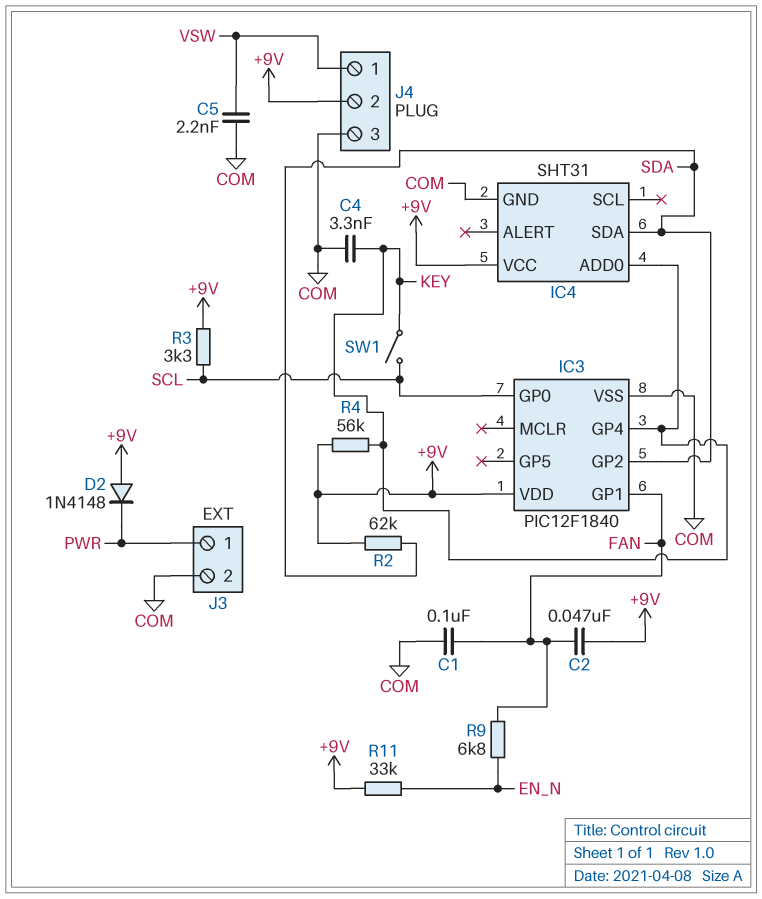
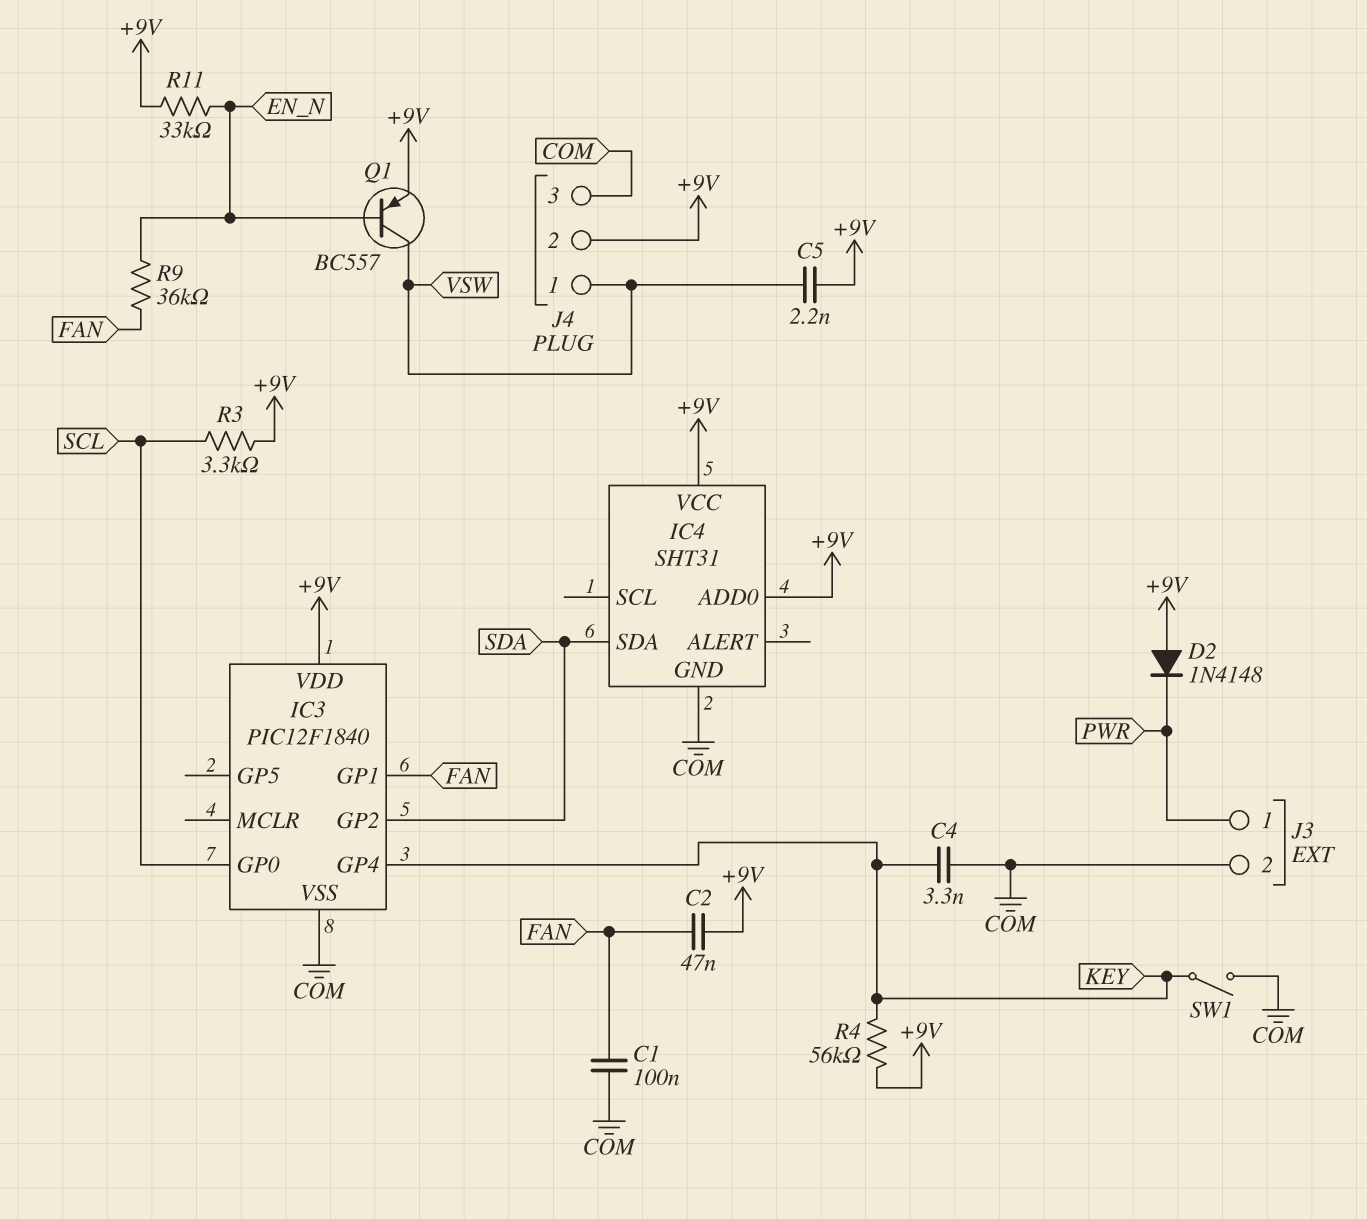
C5: 2.2nF (COM, VSW) -> 2.2nF (+9V, VSW)
IC4 pin ADD0: KEY -> +9V
Q1: none -> PNP BC557 (B EN_N, C VSW, E +9V)
R2: 62k (+9V, SDA) -> none
R9: 6.8k (EN_N, FAN) -> 36k (EN_N, FAN)
SW1: switch (KEY, SCL) -> switch (COM, KEY)

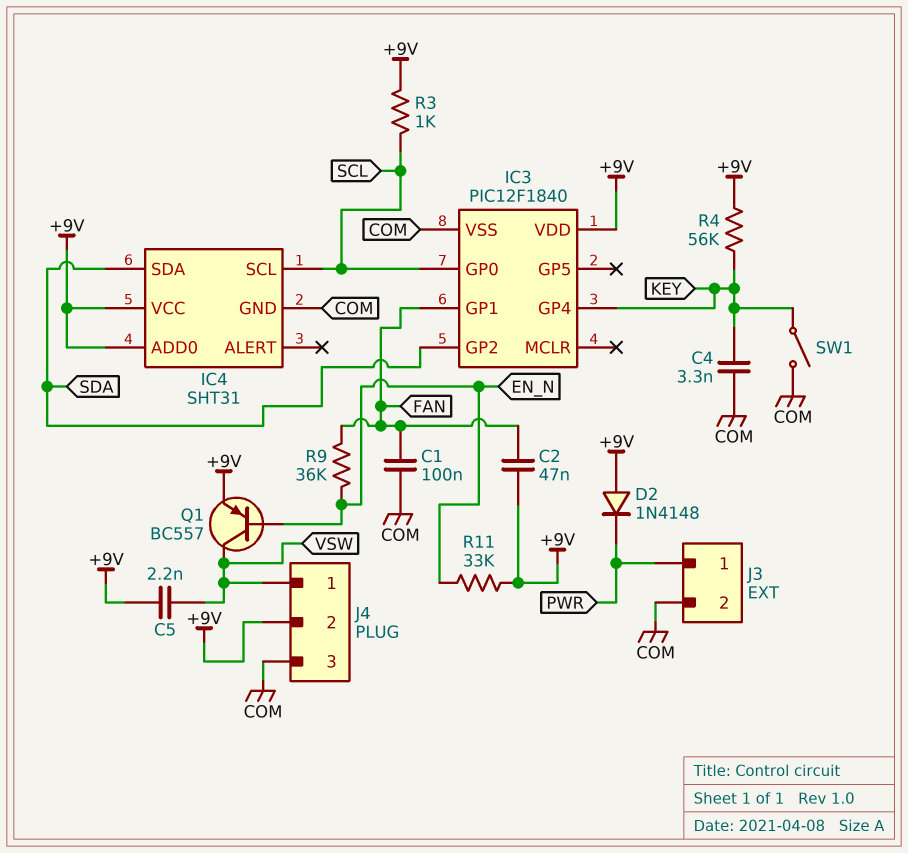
IC4 pin SCL: none -> SCL
R3: 3.3k (+9V, SCL) -> 1k (+9V, SCL)

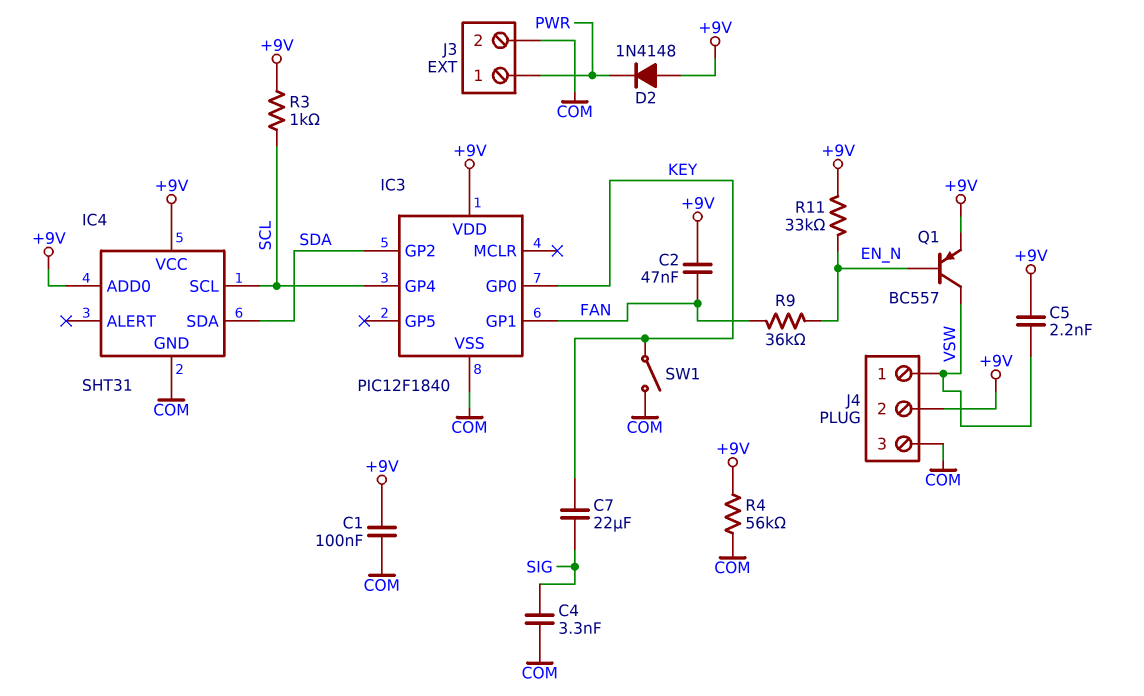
C1: 100nF (COM, FAN) -> 100nF (+9V, COM)
C4: 3.3nF (COM, KEY) -> 3.3nF (COM, SIG)
C7: none -> 22uF (KEY, SIG)
IC3 pin GP0: SCL -> KEY
IC3 pin GP4: KEY -> SCL
R4: 56k (+9V, KEY) -> 56k (+9V, COM)

